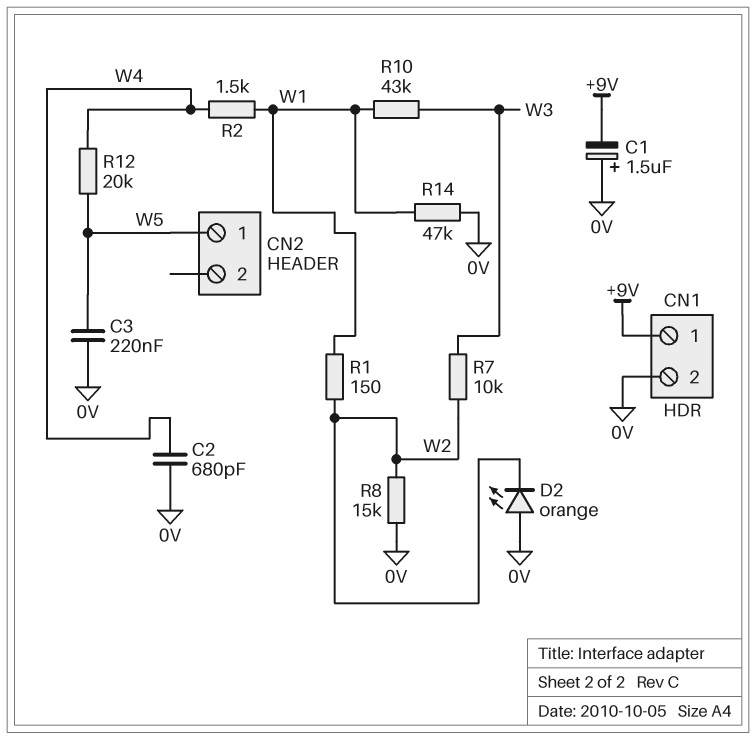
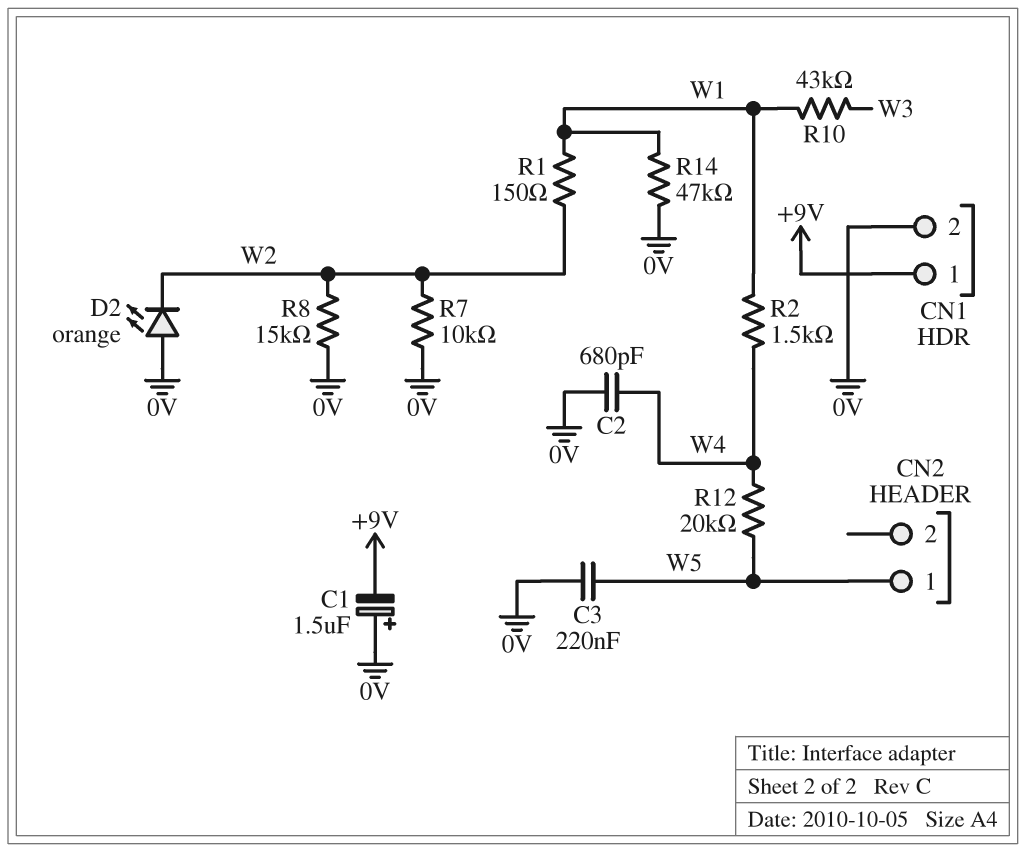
R7: 10k (W2, W3) -> 10k (0V, W2)

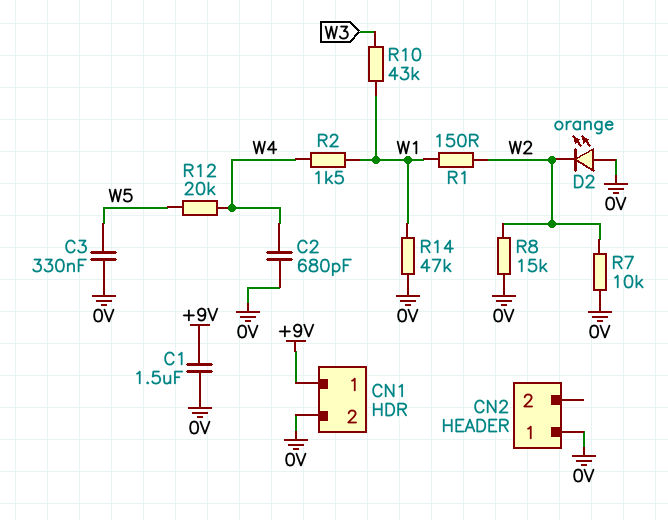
C1: 1.5uF (plus 0V, minus +9V) -> 1.5uF (+9V, 0V)
C3: 220nF (0V, W5) -> 330nF (0V, W5)
CN2 pin 1: W5 -> 0V

